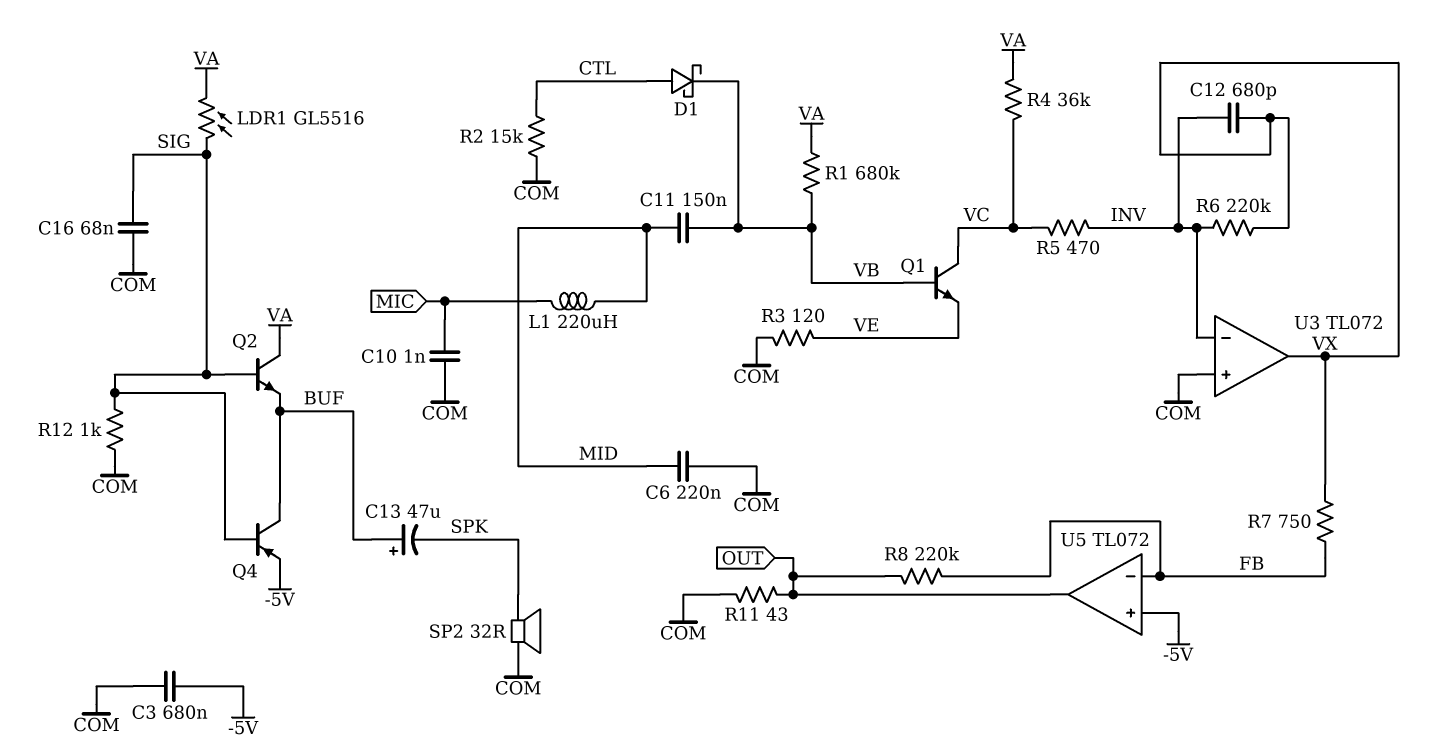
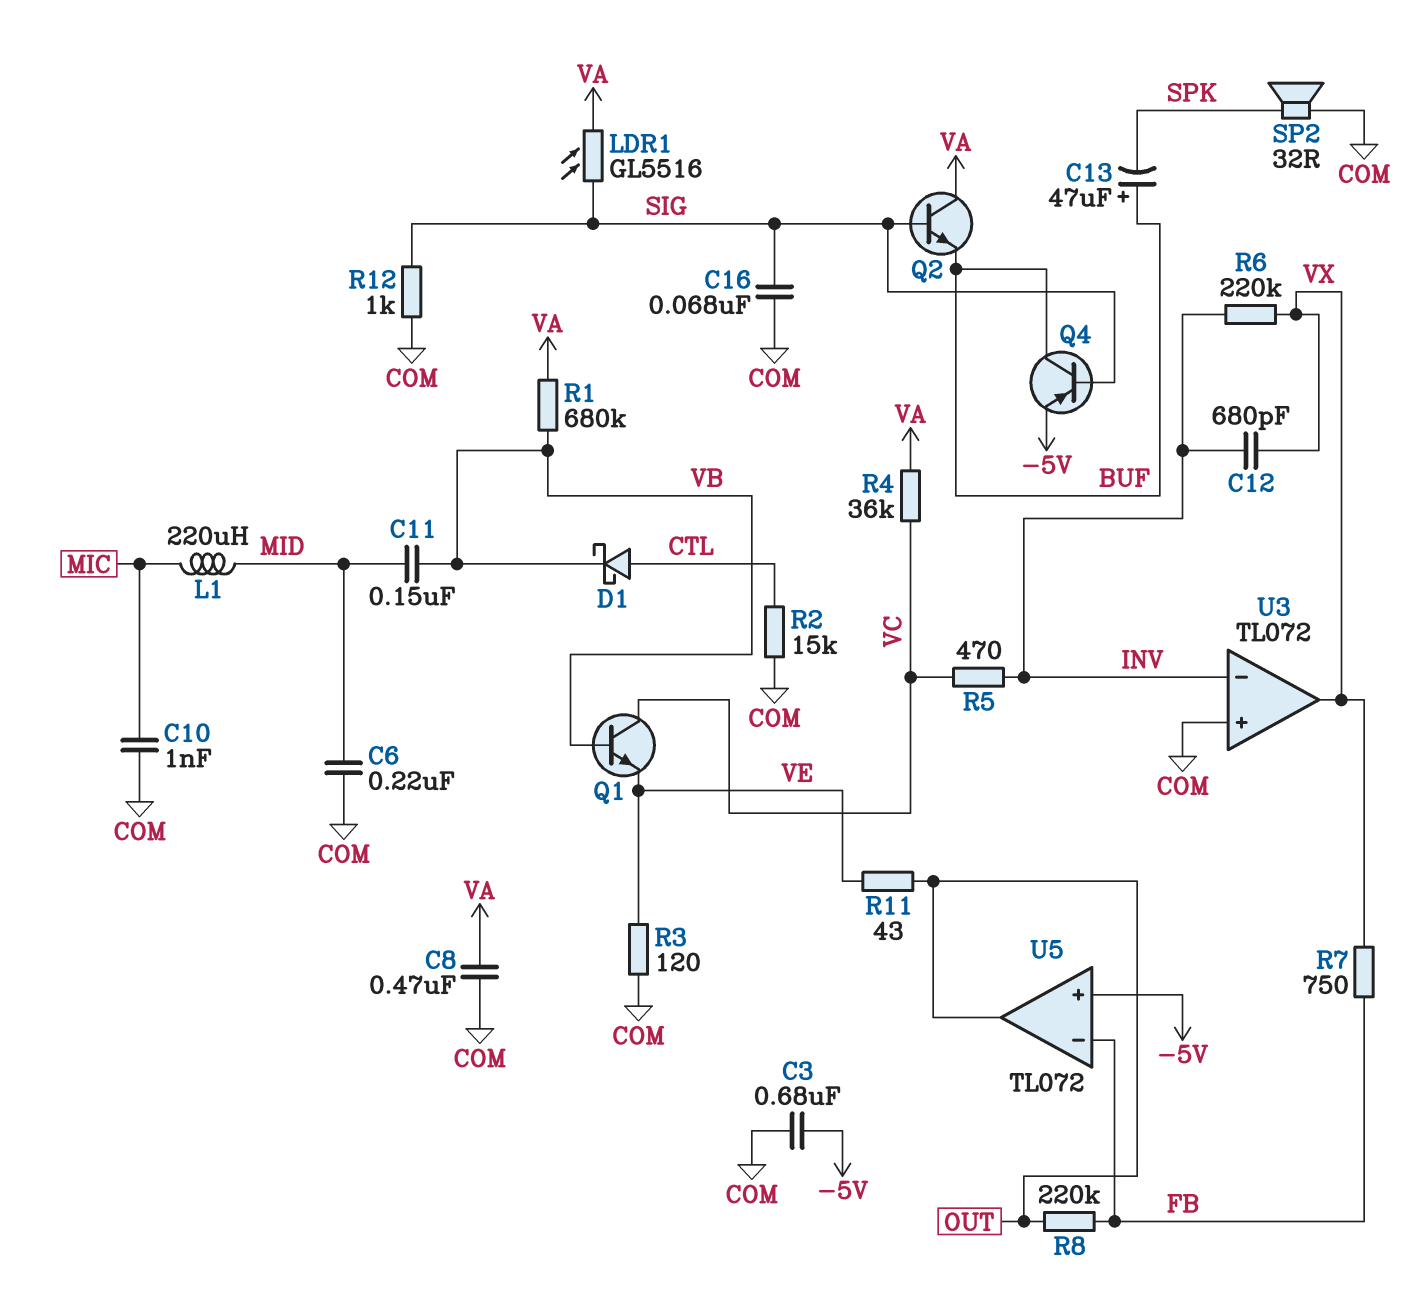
C8: none -> 470nF (COM, VA)
R11: 43 (COM, OUT) -> 43 (OUT, VE)

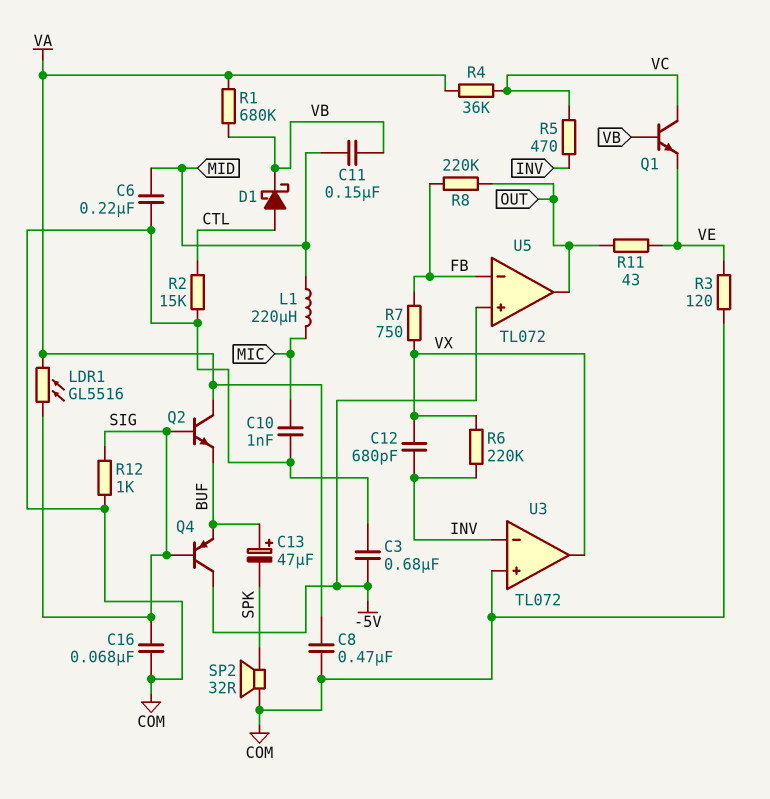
Q4: PNP (B SIG, C BUF, E -5V) -> PNP (B SIG, C -5V, E BUF)

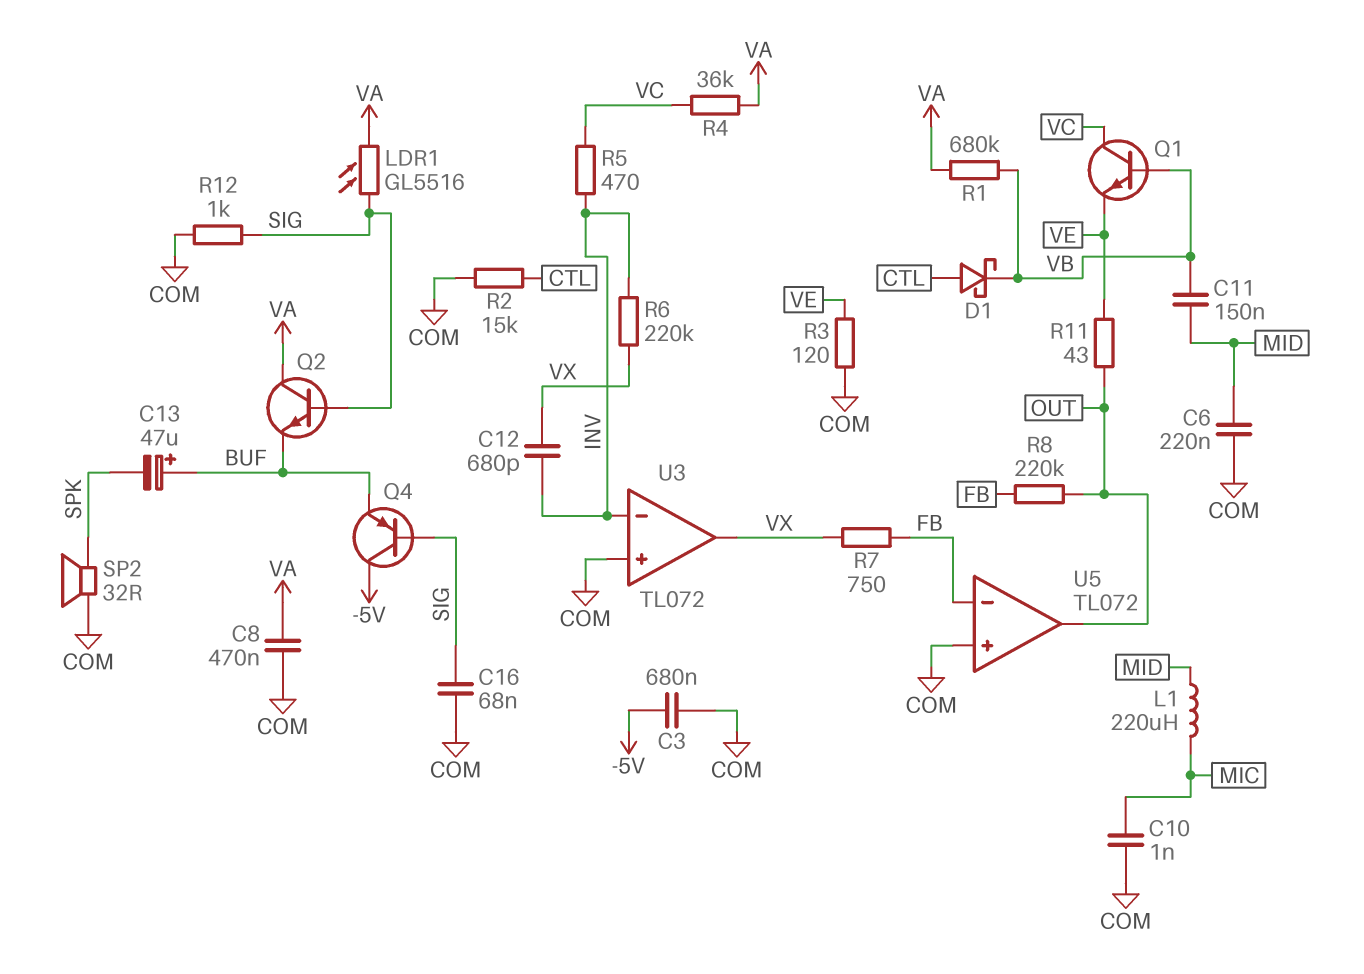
U5 pin in+: -5V -> COM

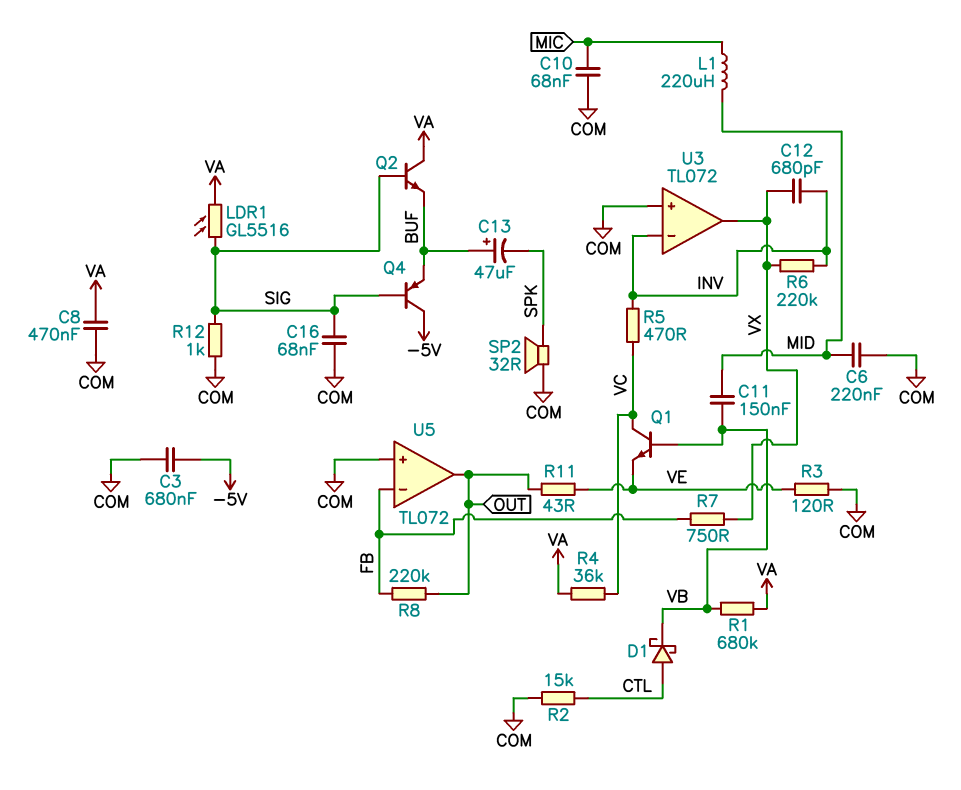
C10: 1nF (COM, MIC) -> 68nF (COM, MIC)

